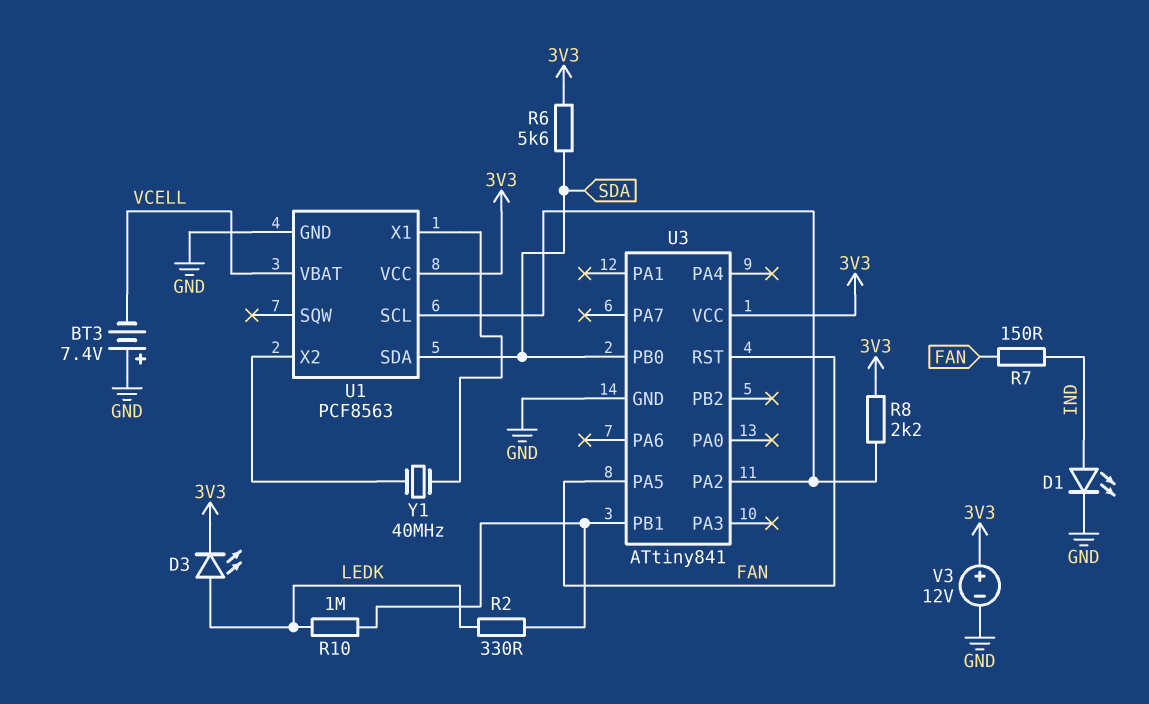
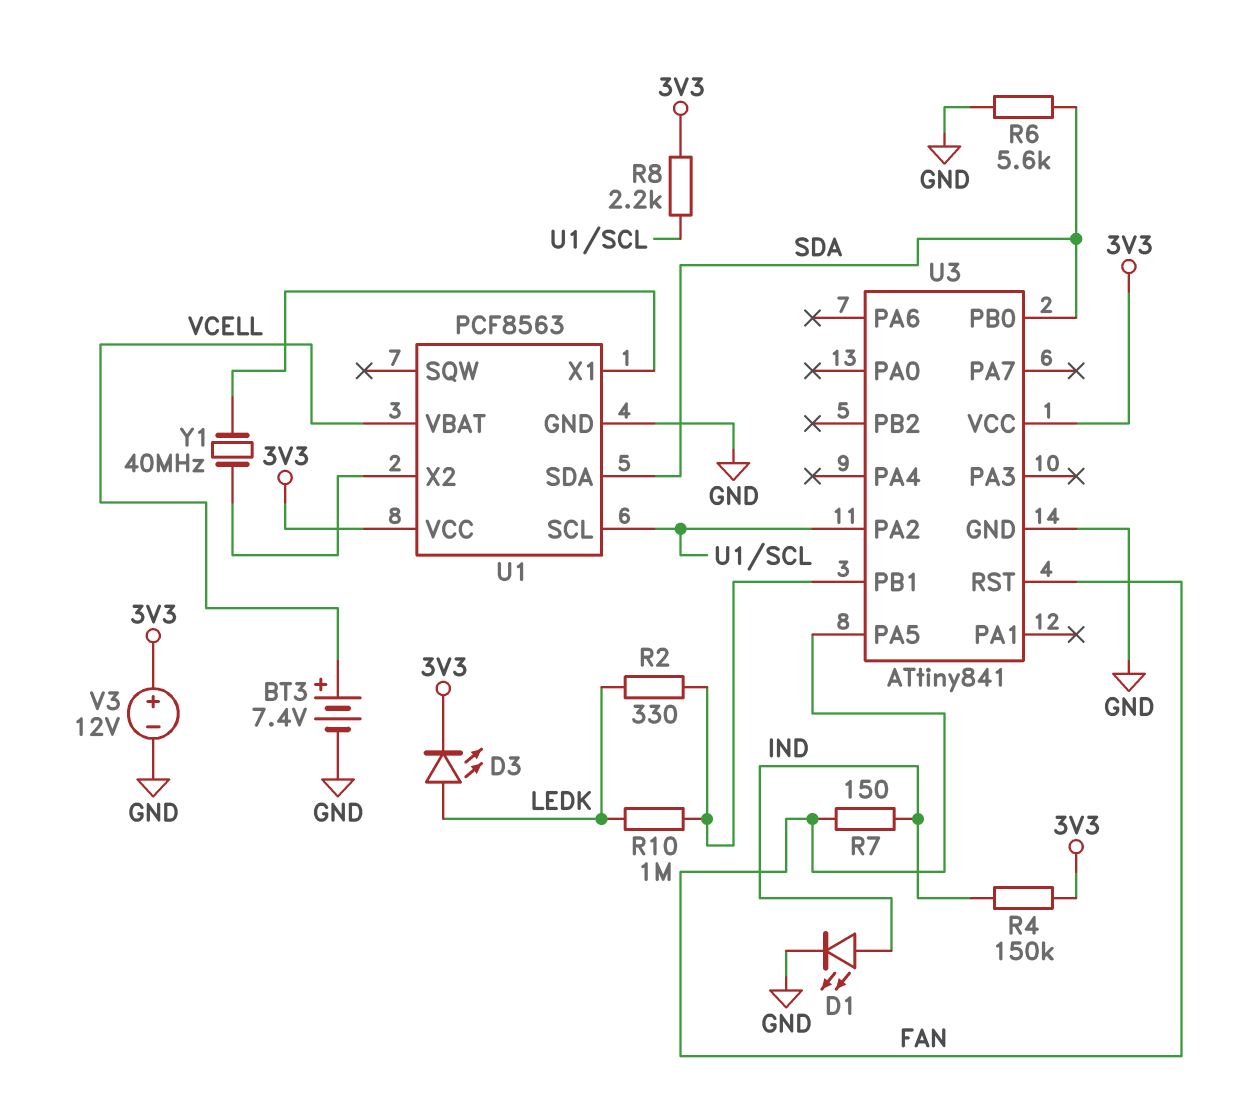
BT3: 7.4V (plus GND, minus VCELL) -> 7.4V (plus VCELL, minus GND)
R4: none -> 150k (3V3, IND)
R6: 5.6k (3V3, SDA) -> 5.6k (GND, SDA)

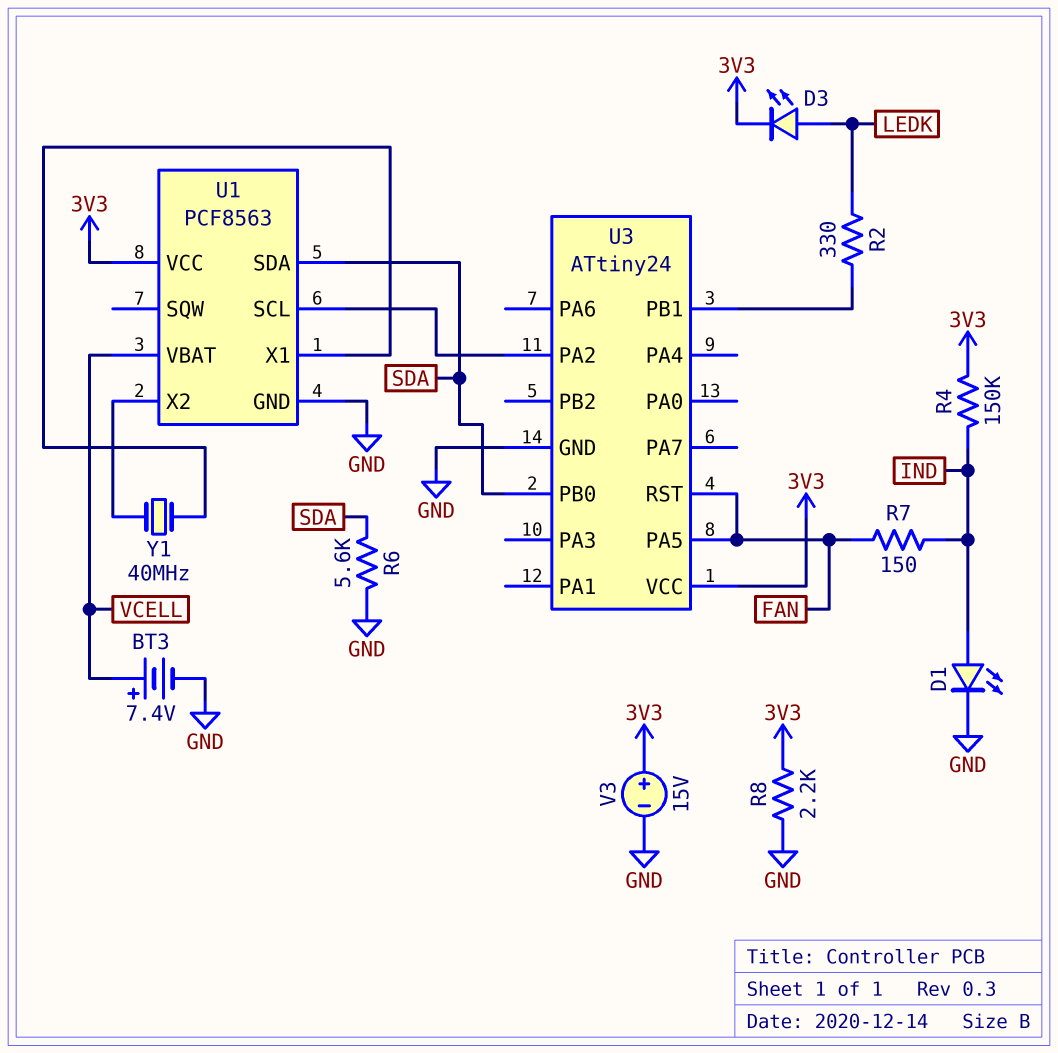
R8: 2.2k (3V3, U1/SCL) -> 2.2k (3V3, GND)
R10: 1M (LEDK, U3/PB1) -> none
U3: ATtiny841 -> ATtiny24
V3: 12V (plus 3V3, minus GND) -> 15V (plus 3V3, minus GND)

